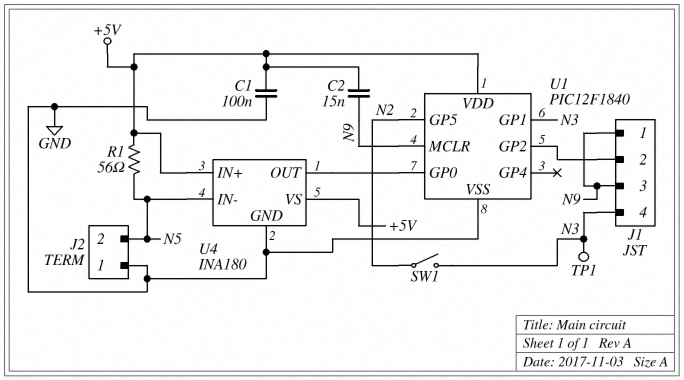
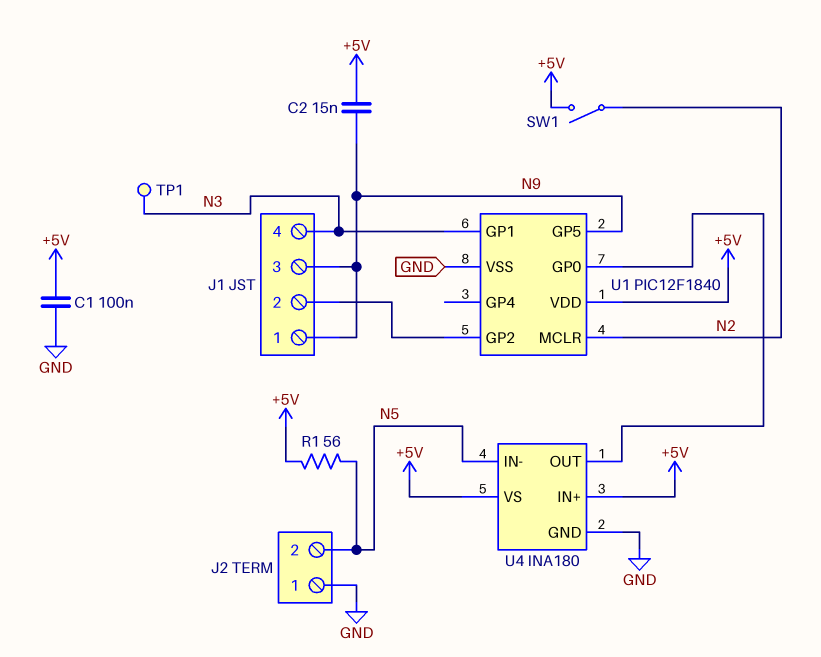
SW1: switch (N2, N3) -> switch (+5V, N2)
U1 pin GP5: N2 -> N9
U1 pin MCLR: N9 -> N2

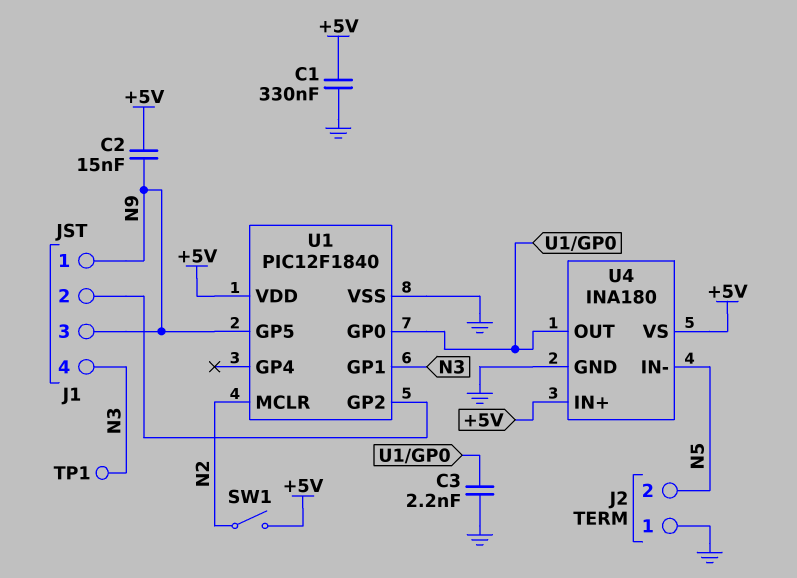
C1: 100nF (+5V, GND) -> 330nF (+5V, GND)
C3: none -> 2.2nF (GND, U1/GP0)
R1: 56 (+5V, N5) -> none

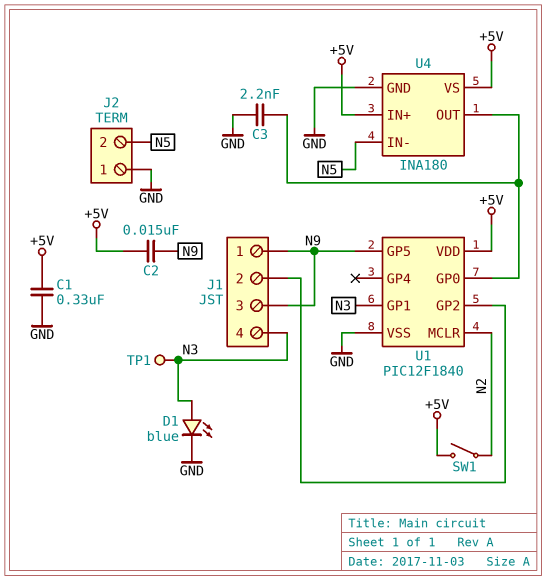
D1: none -> LED blue (A N3, K GND)

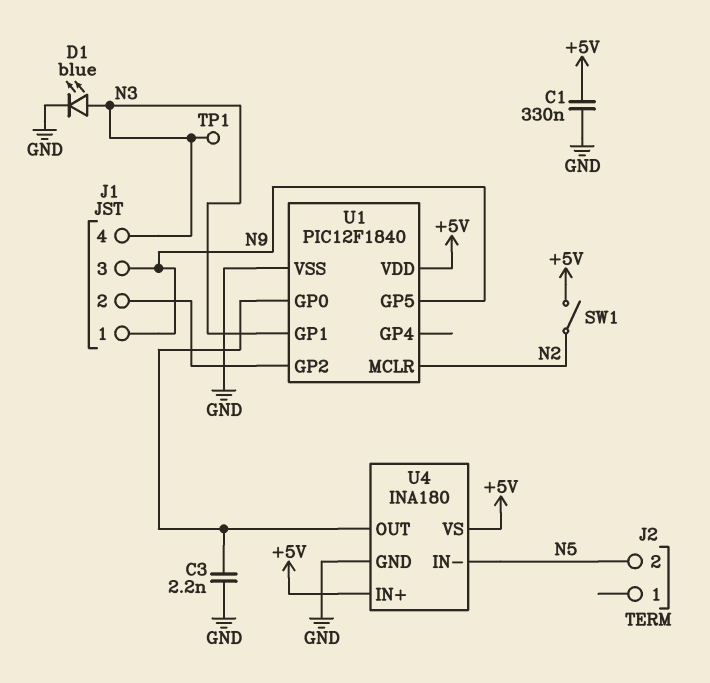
C2: 15nF (+5V, N9) -> none
J2 pin 1: GND -> none

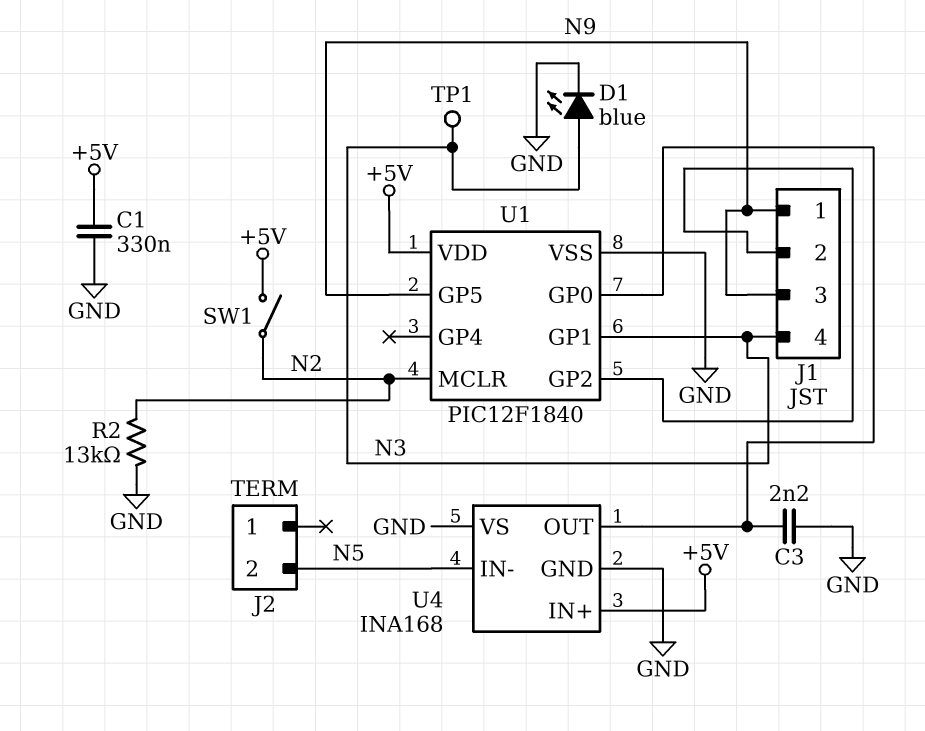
R2: none -> 13k (GND, N2)
U4: INA180 -> INA168
U4 pin VS: +5V -> GND

